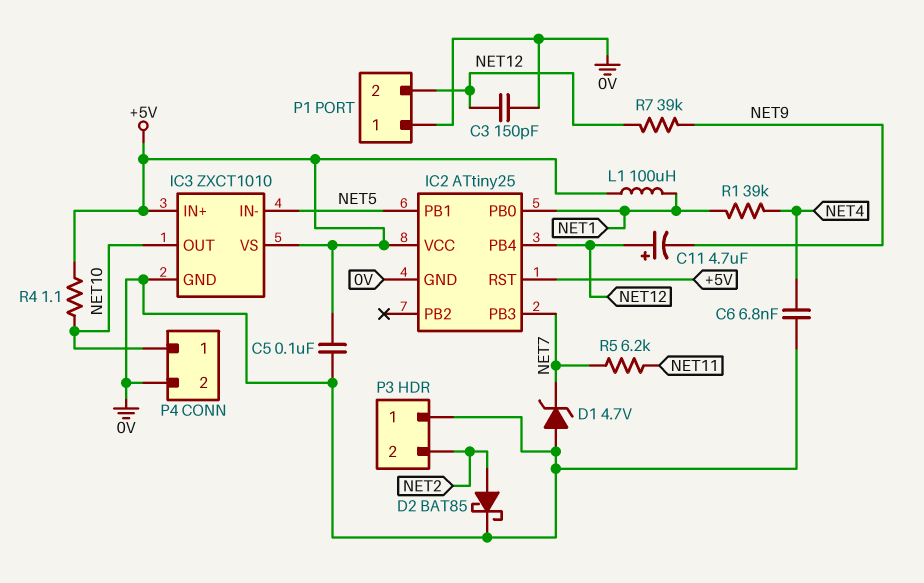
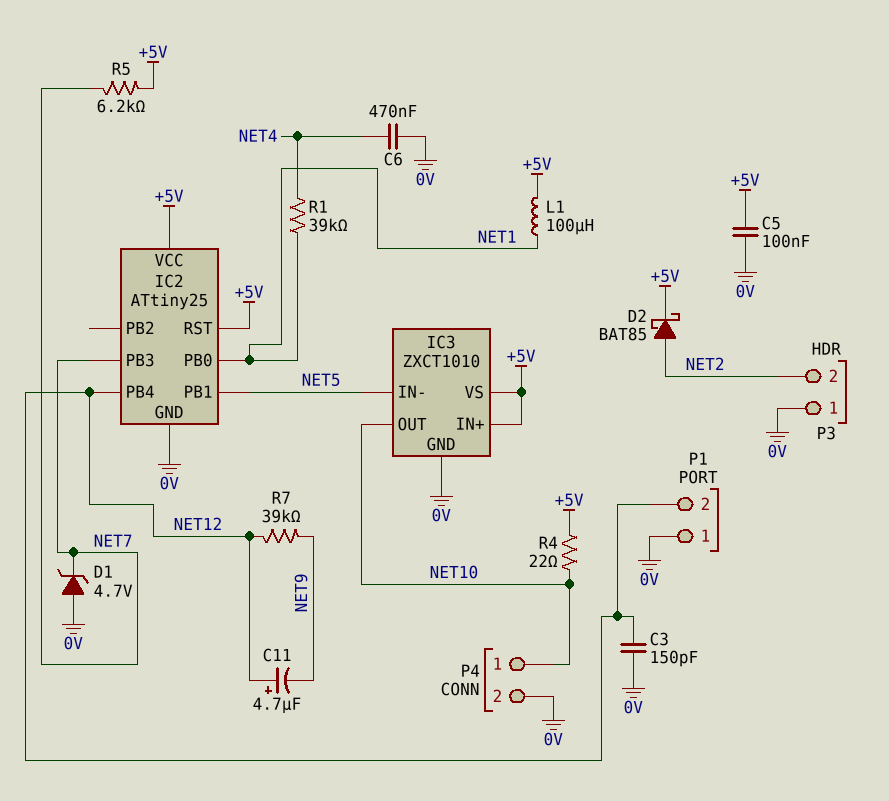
C6: 6.8nF (0V, NET4) -> 470nF (0V, NET4)
D2: schottky BAT85 (A NET2, K 0V) -> schottky BAT85 (A NET2, K +5V)
R4: 1.1 (+5V, NET10) -> 22 (+5V, NET10)
R5: 6.2k (NET7, NET11) -> 6.2k (+5V, NET7)

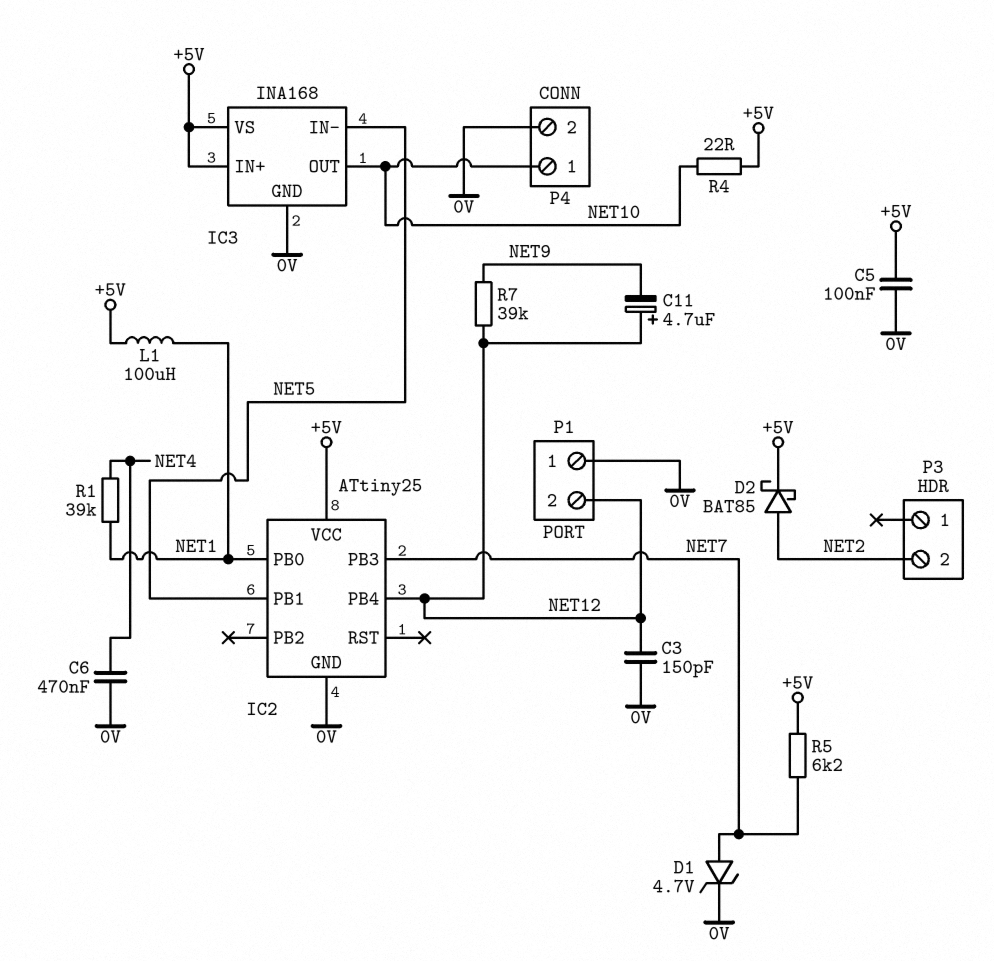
D1: zener 4.7V (A 0V, K NET7) -> zener 4.7V (A NET7, K 0V)
IC2 pin RST: +5V -> none
IC3: ZXCT1010 -> INA168
P3 pin 1: 0V -> none

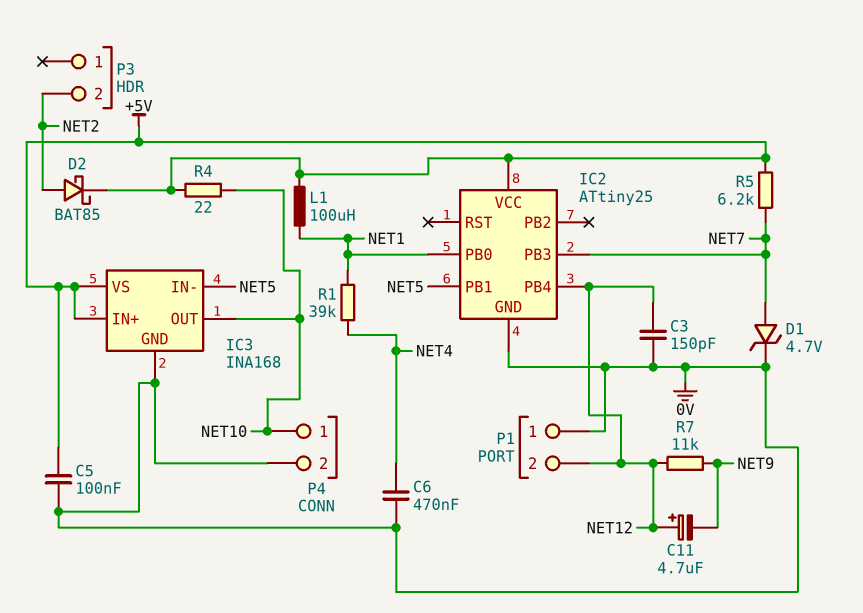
R7: 39k (NET9, NET12) -> 11k (NET9, NET12)

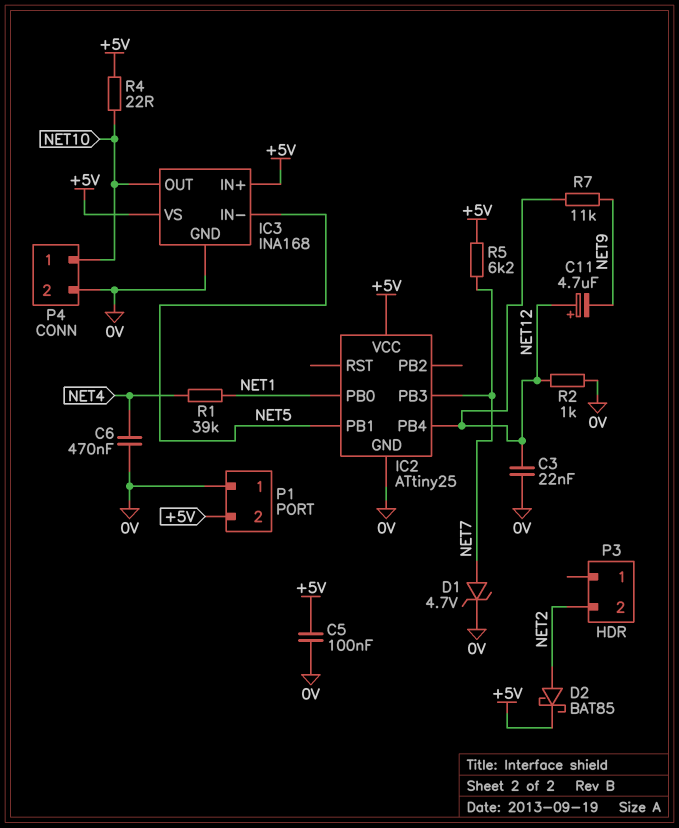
C3: 150pF (0V, NET12) -> 22nF (0V, NET12)
L1: 100uH (+5V, NET1) -> none
P1 pin 2: NET12 -> +5V
R2: none -> 1k (0V, NET12)

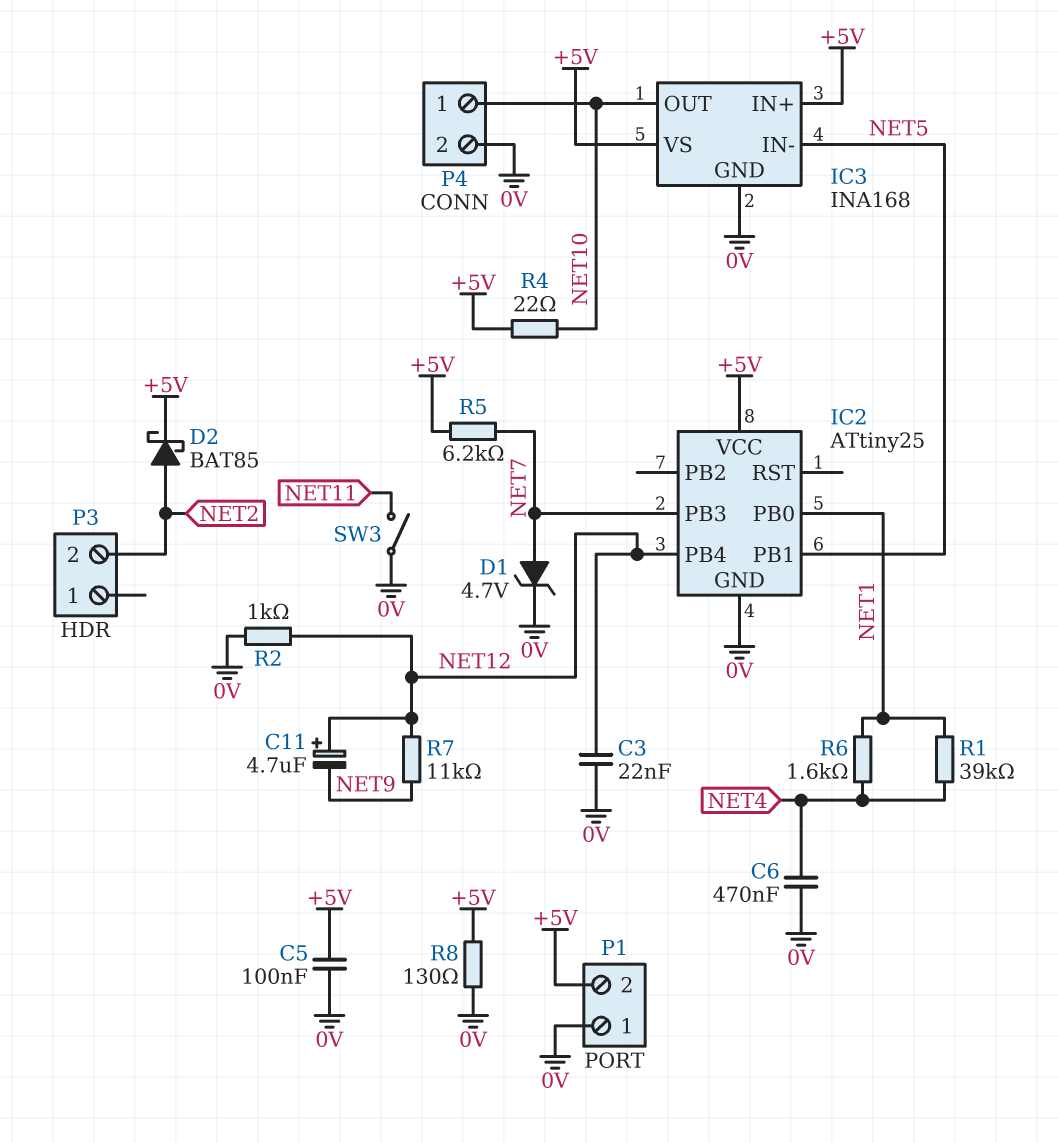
R6: none -> 1.6k (NET1, NET4)
R8: none -> 130 (+5V, 0V)
SW3: none -> switch (0V, NET11)

